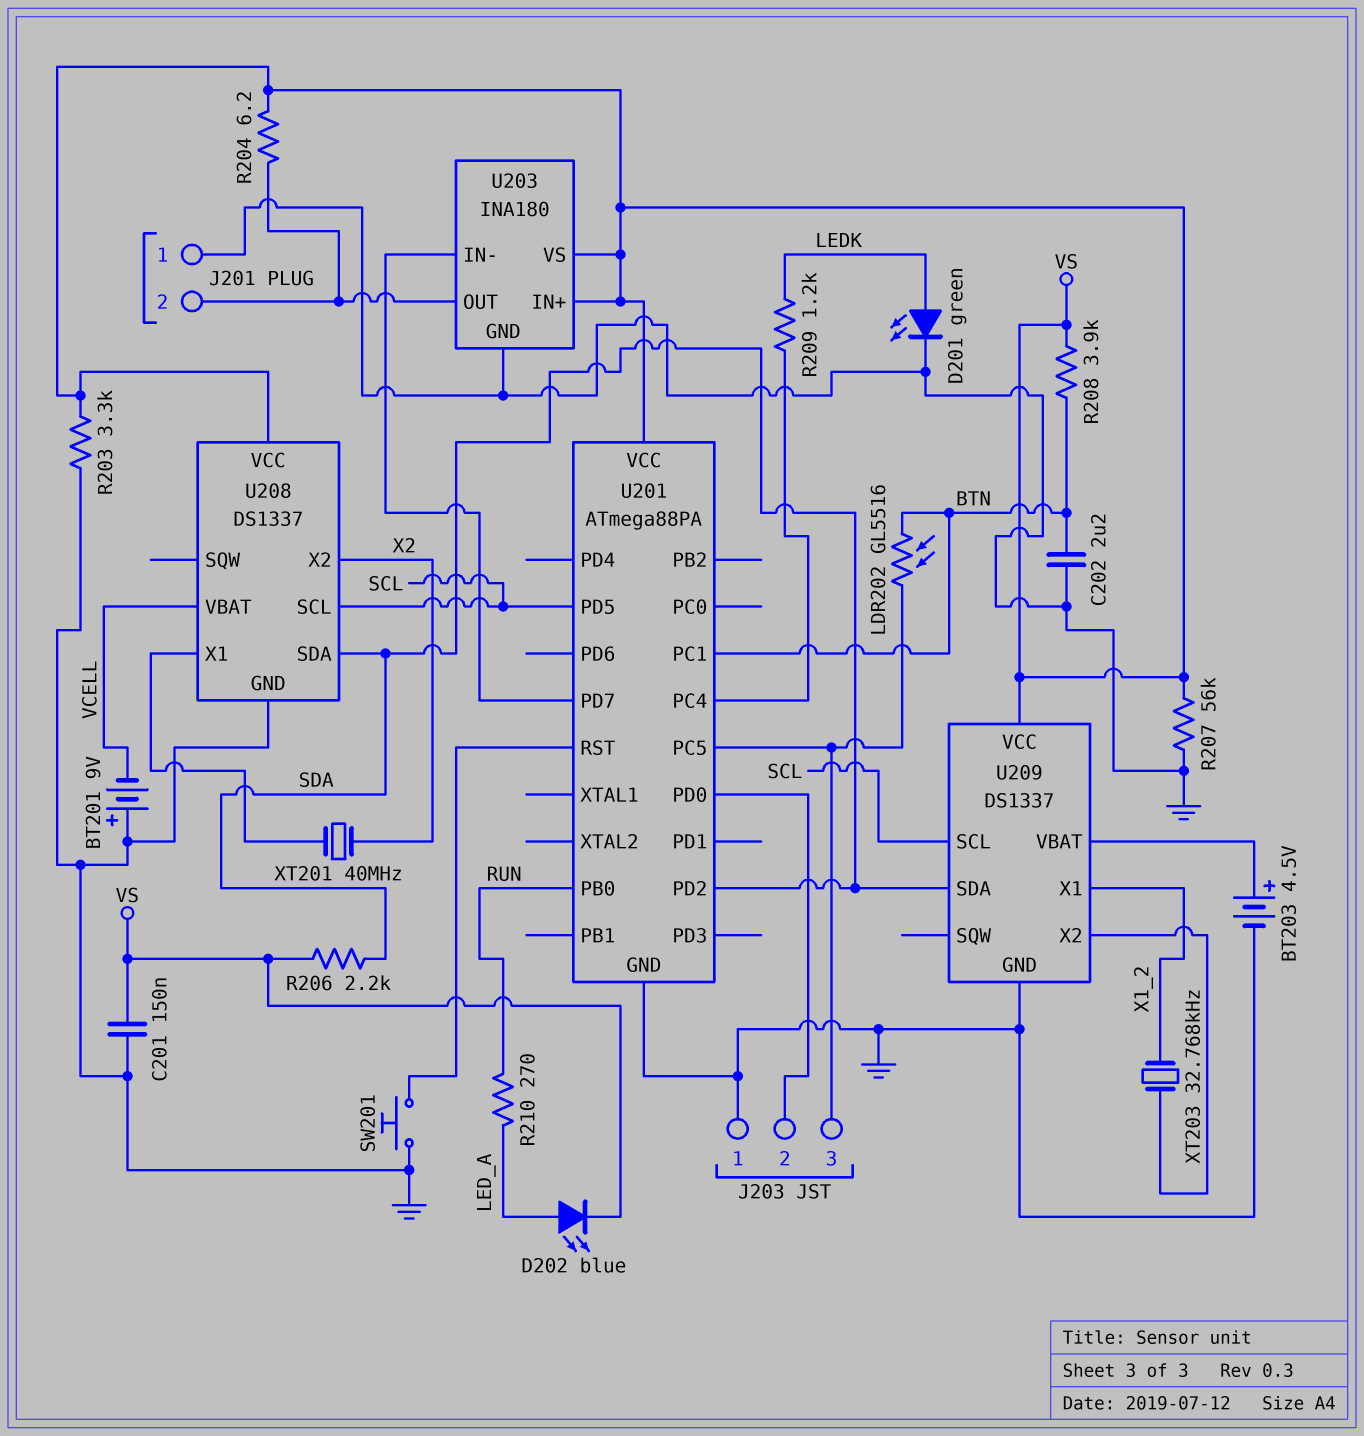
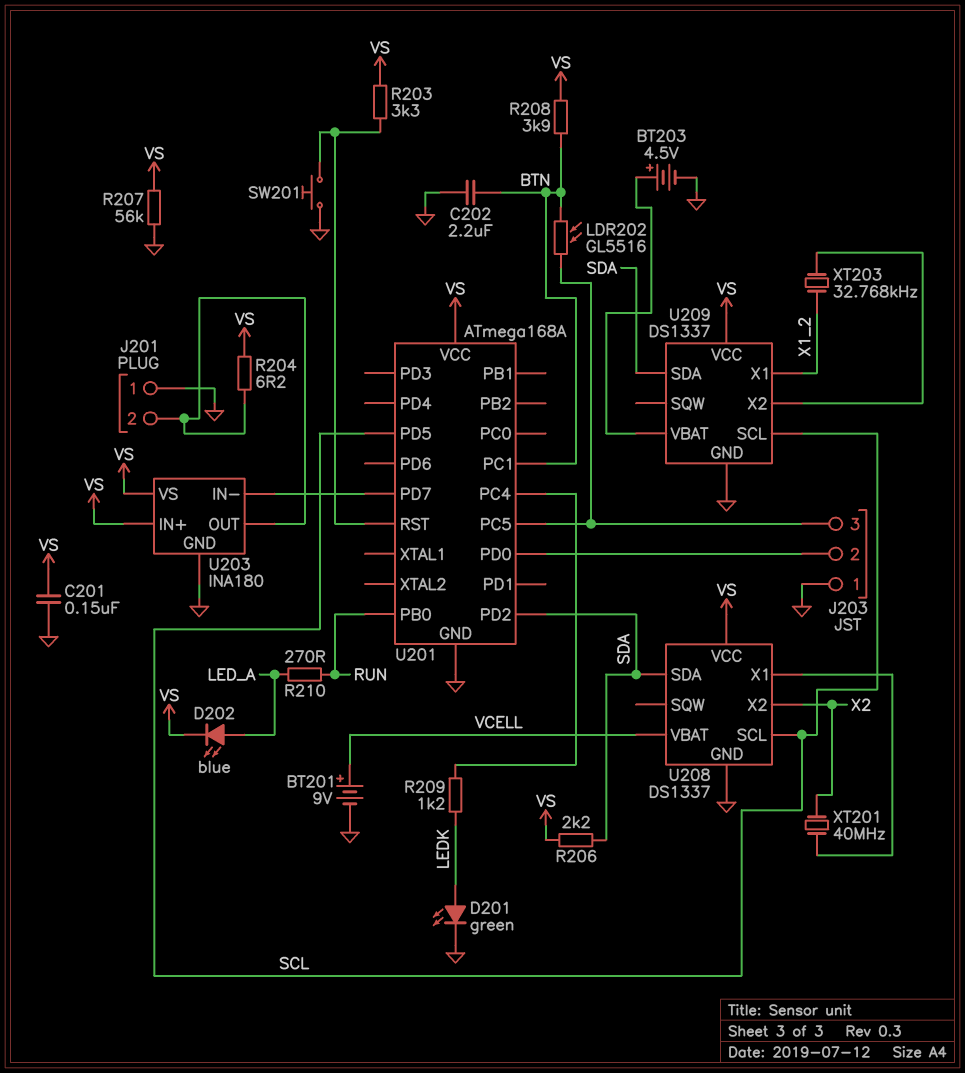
BT201: 9V (plus GND, minus VCELL) -> 9V (plus VCELL, minus GND)
R203: 3.3k (GND, VS) -> 3.3k (U201/RST, VS)
U201: ATmega88PA -> ATmega168A

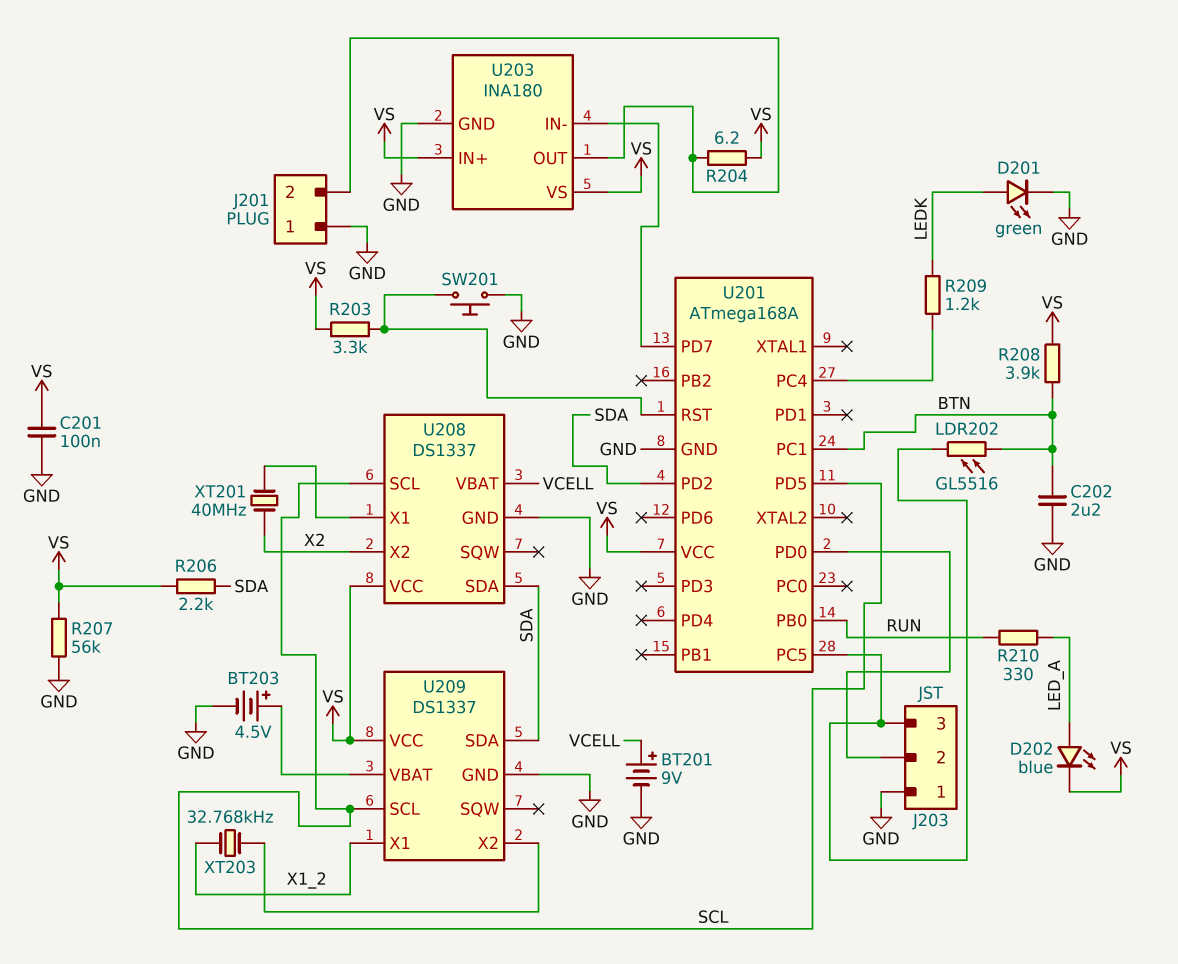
C201: 150nF (GND, VS) -> 100nF (GND, VS)
R210: 270 (LED_A, RUN) -> 330 (LED_A, RUN)

